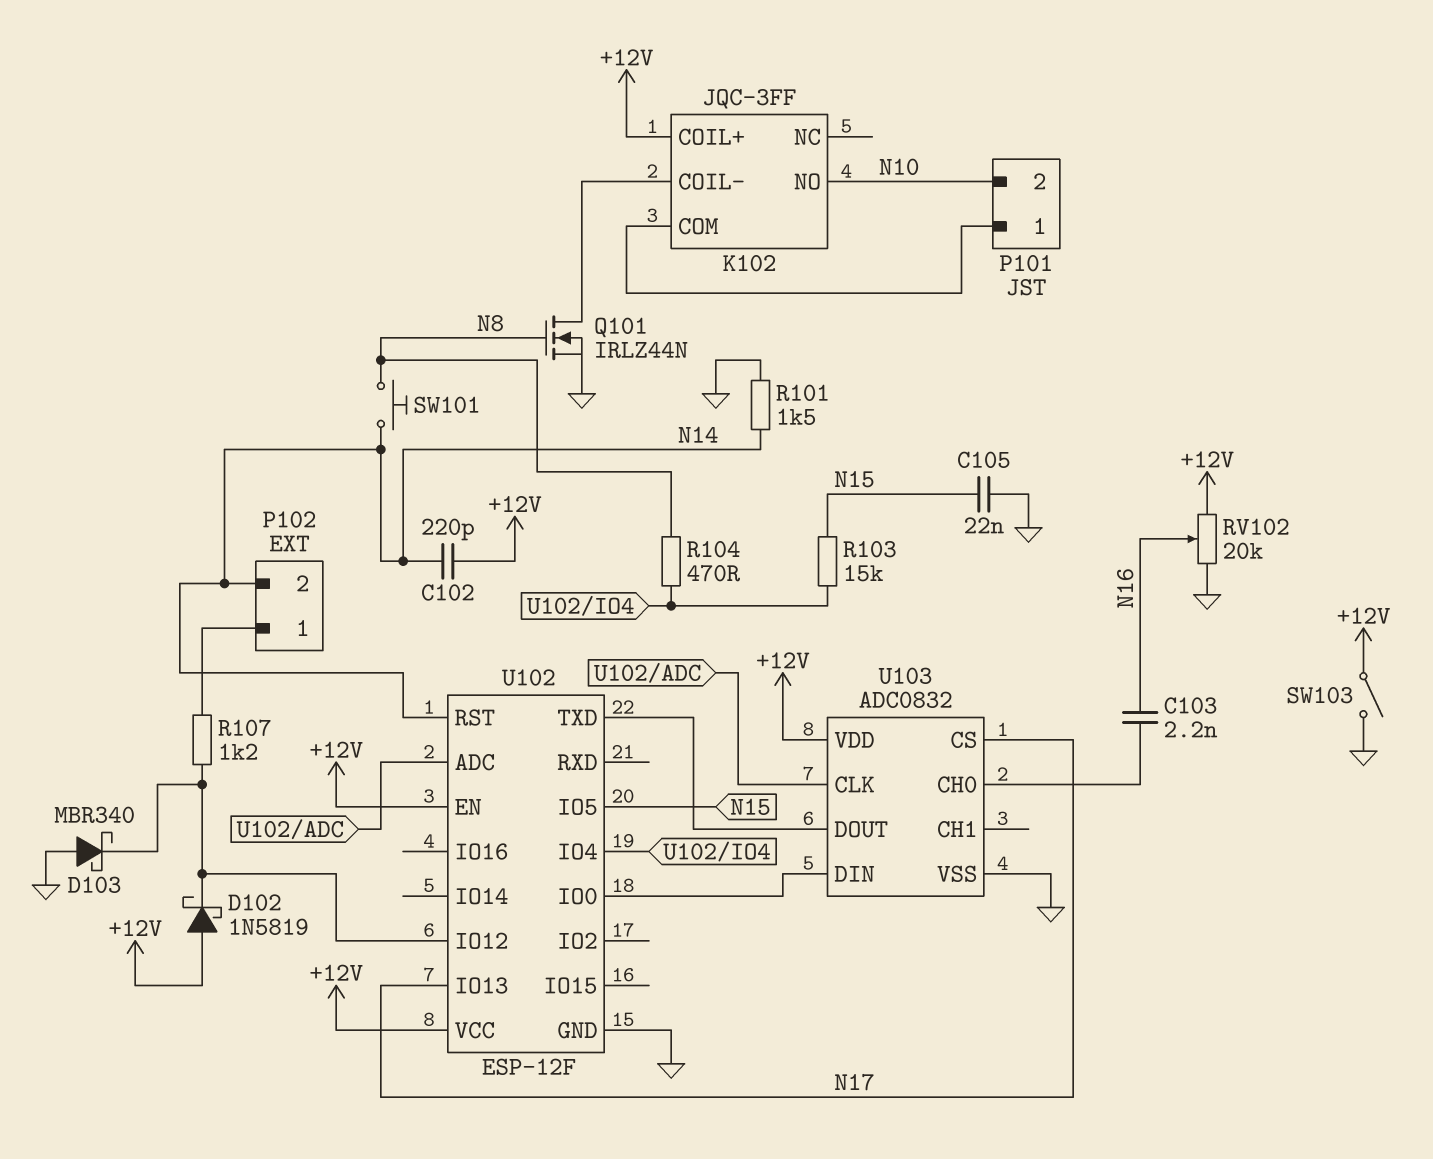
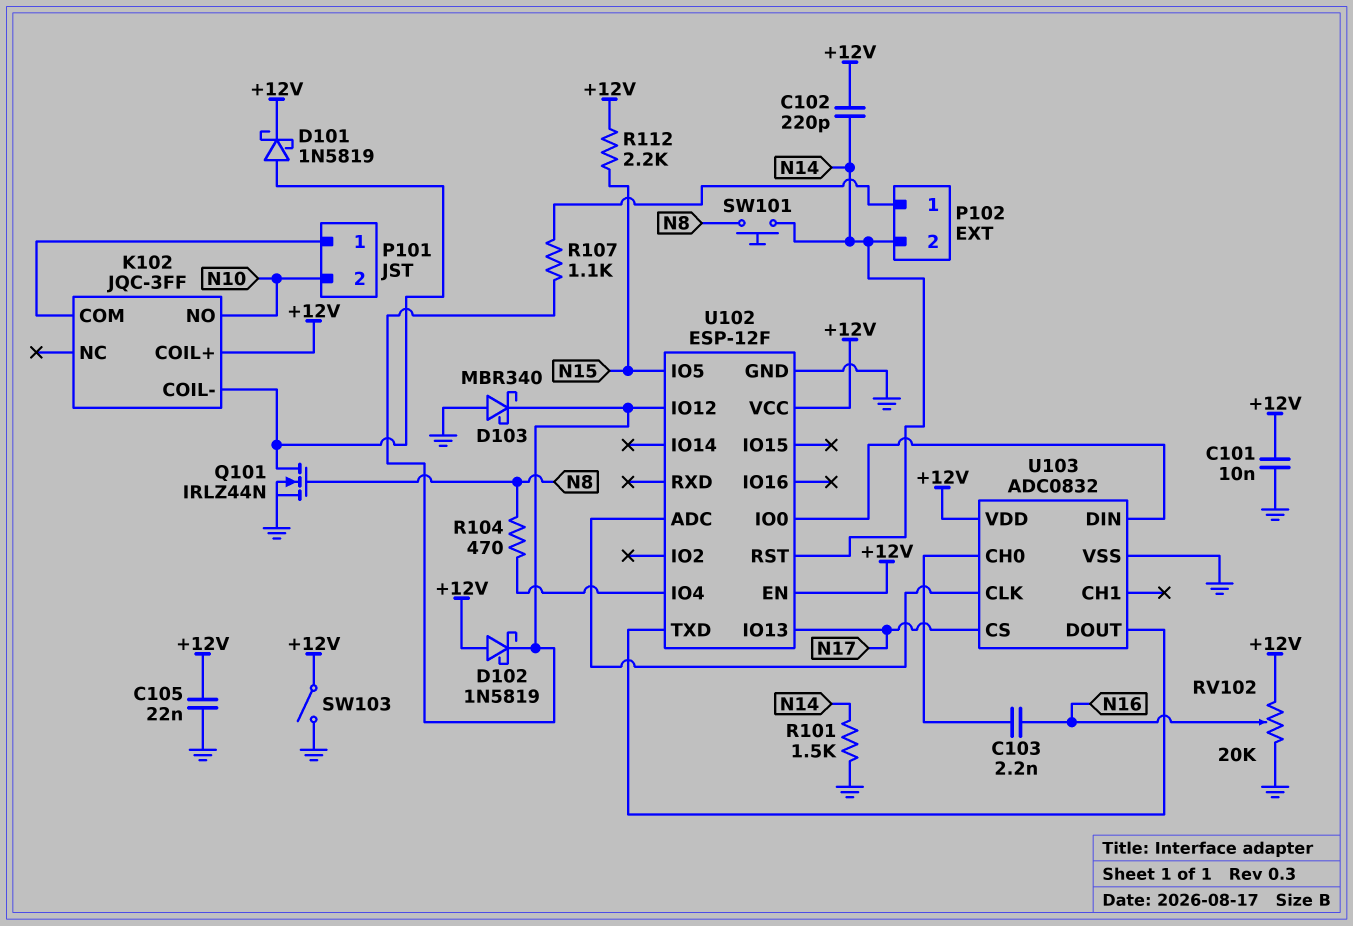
C101: none -> 10nF (+12V, GND)
C105: 22nF (GND, N15) -> 22nF (+12V, GND)
D101: none -> schottky 1N5819 (A K102/COIL-, K +12V)
R103: 15k (N15, U102/IO4) -> none
R107: 1.2k (P102/1, U102/IO12) -> 1.1k (P102/1, U102/IO12)
R112: none -> 2.2k (+12V, N15)

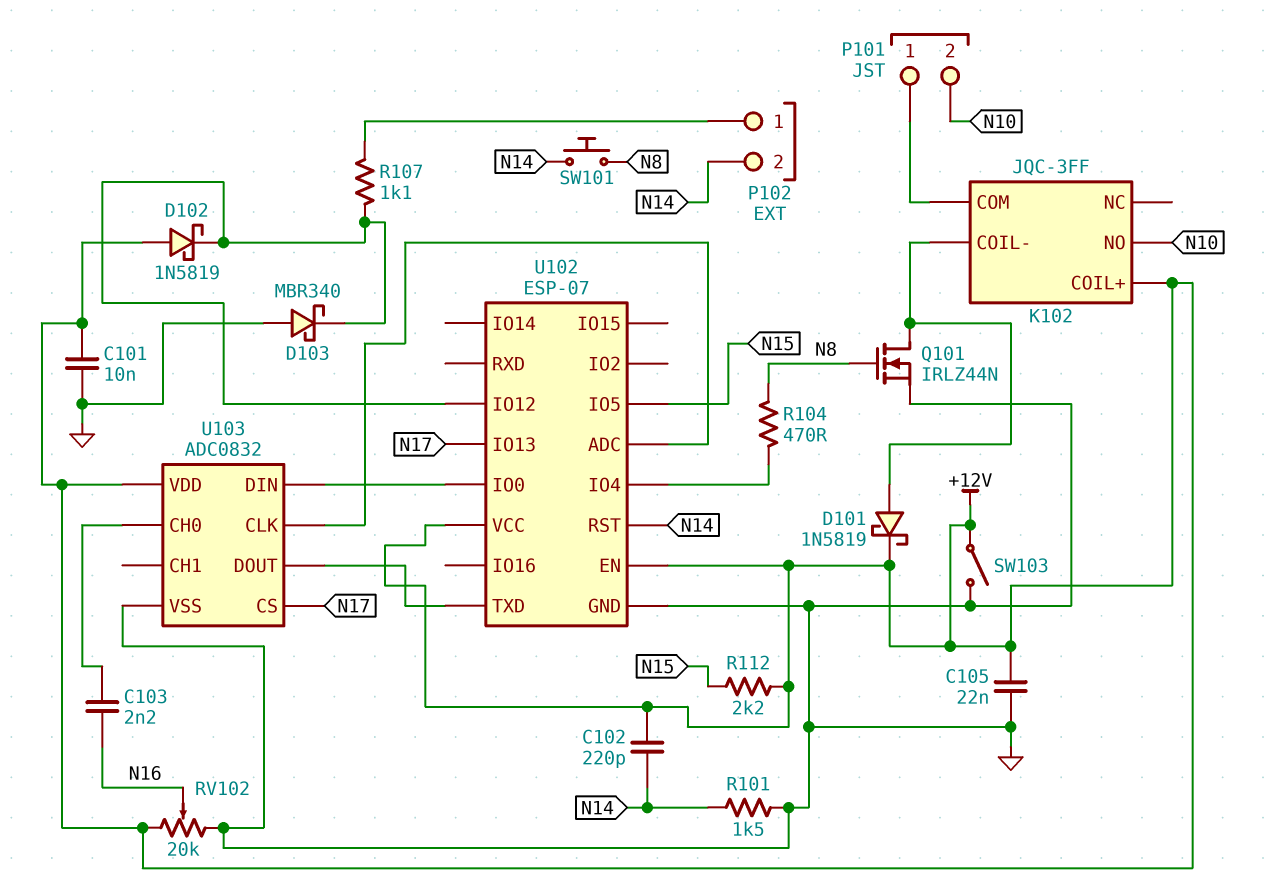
U102: ESP-12F -> ESP-07

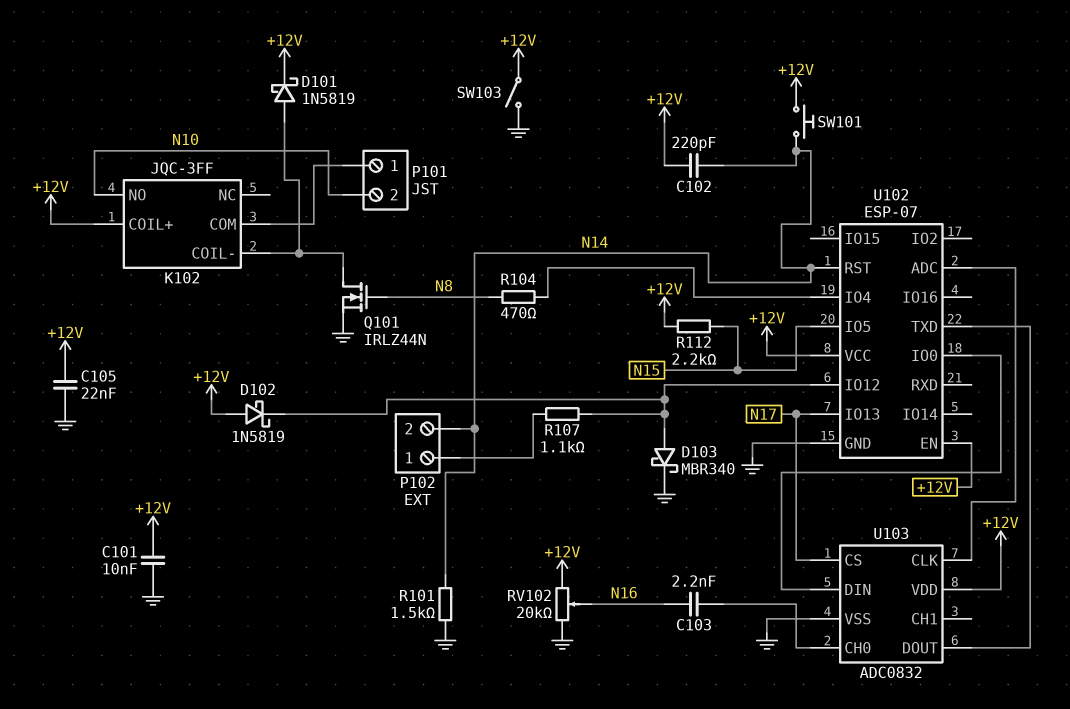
D103: schottky MBR340 (A GND, K U102/IO12) -> schottky MBR340 (A U102/IO12, K GND)
SW101: button (N8, N14) -> button (+12V, N14)

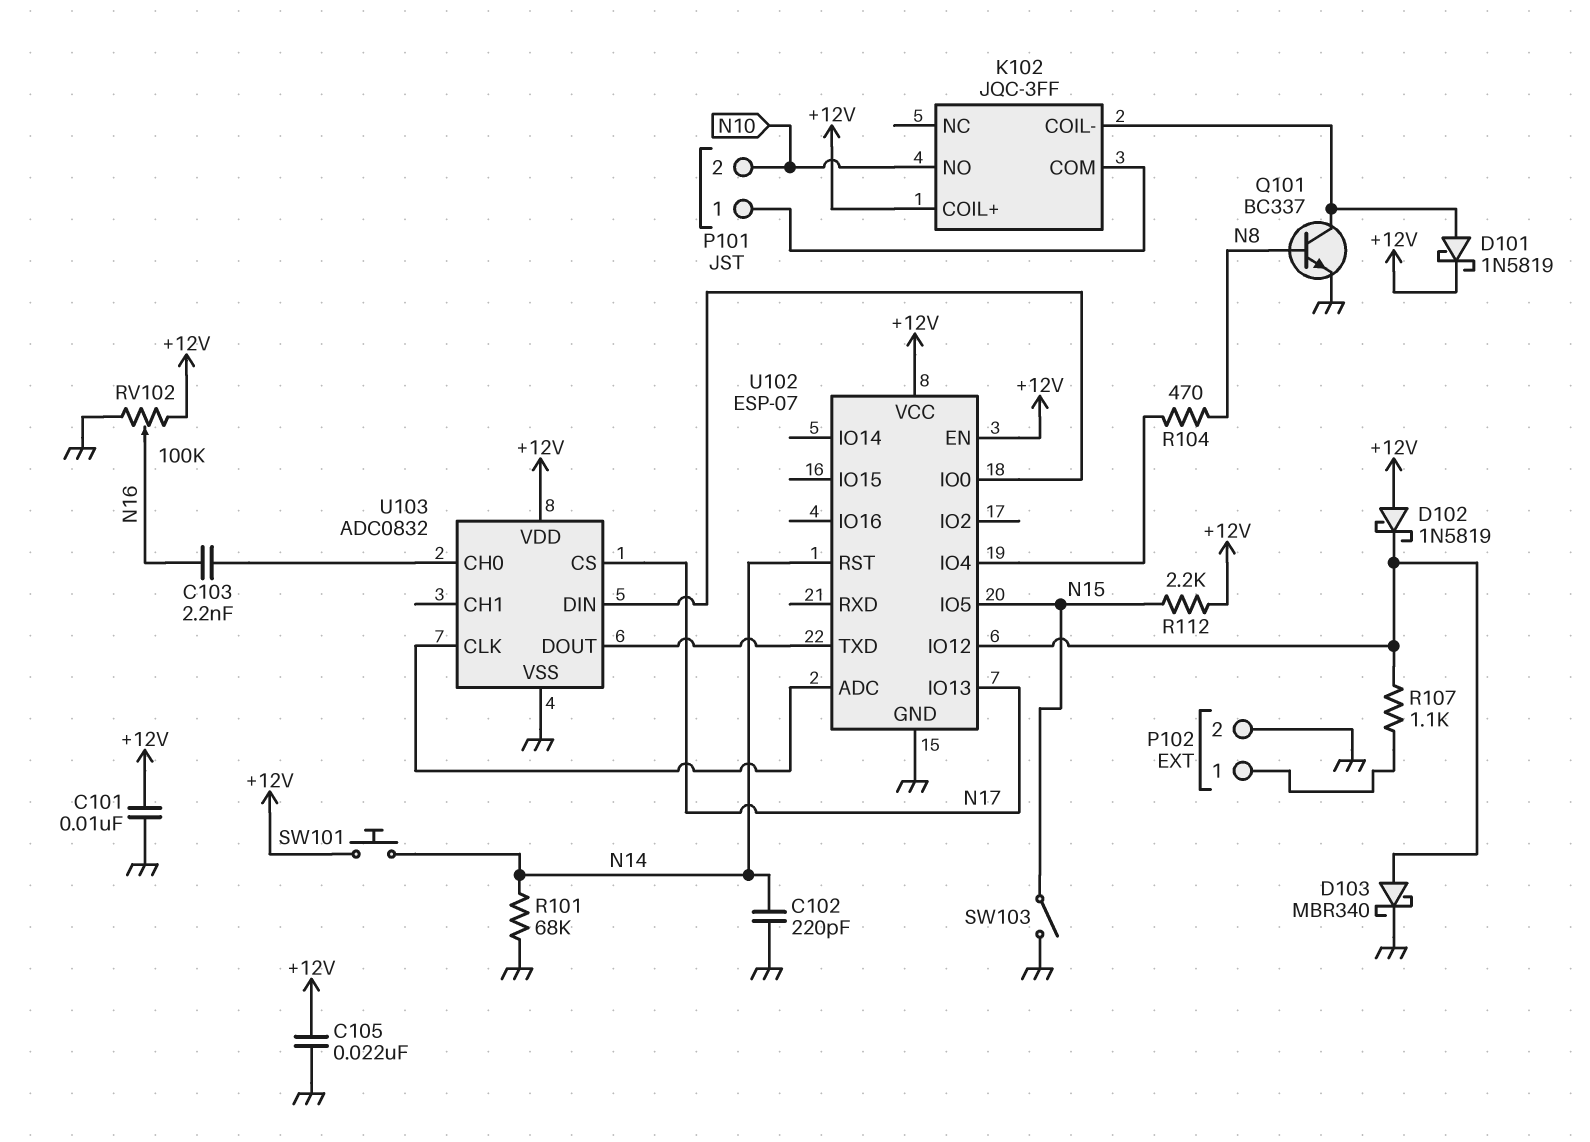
C102: 220pF (+12V, N14) -> 220pF (GND, N14)
P102 pin 2: N14 -> GND
Q101: NMOS IRLZ44N (G N8, D K102/COIL-, S GND) -> NPN BC337 (B N8, C K102/COIL-, E GND)
R101: 1.5k (GND, N14) -> 68k (GND, N14)
RV102: 20k (+12V, GND, wiper N16) -> 100k (+12V, GND, wiper N16)
SW103: switch (+12V, GND) -> switch (GND, N15)

